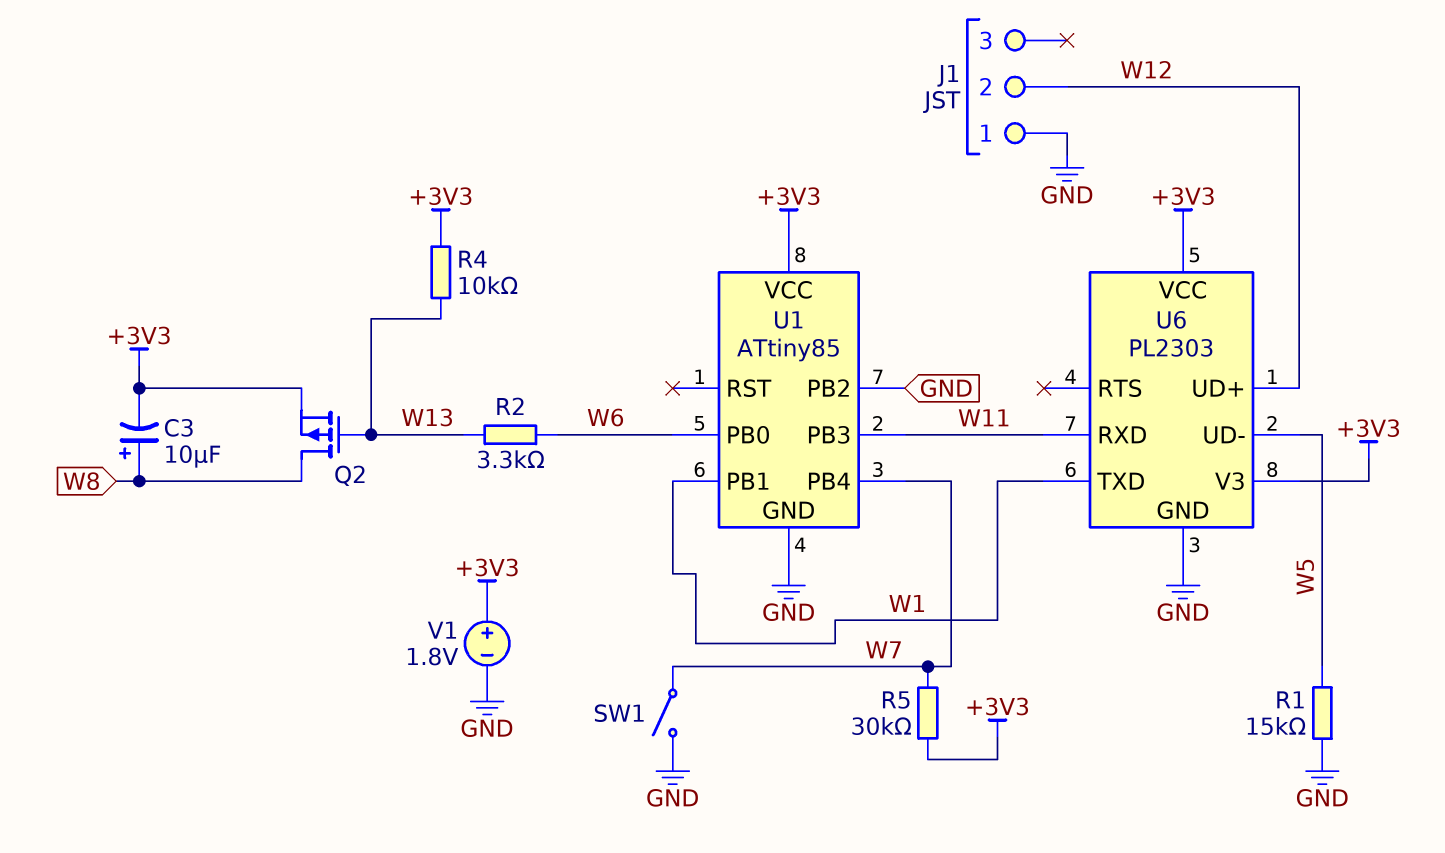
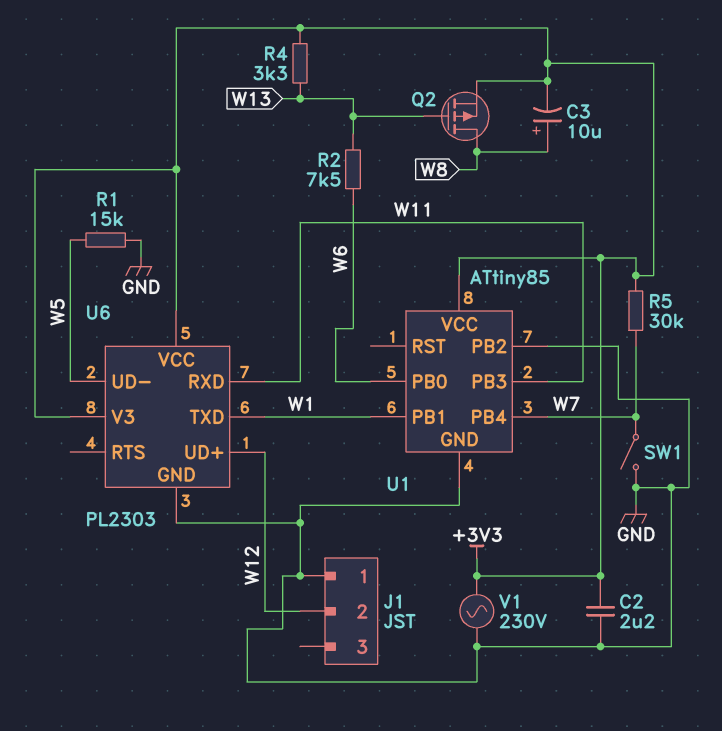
C2: none -> 2.2uF (+3V3, GND)
R2: 3.3k (W6, W13) -> 7.5k (W6, W13)
R4: 10k (+3V3, W13) -> 3.3k (+3V3, W13)
V1: 1.8V (plus +3V3, minus GND) -> AC 230V (+3V3, GND)

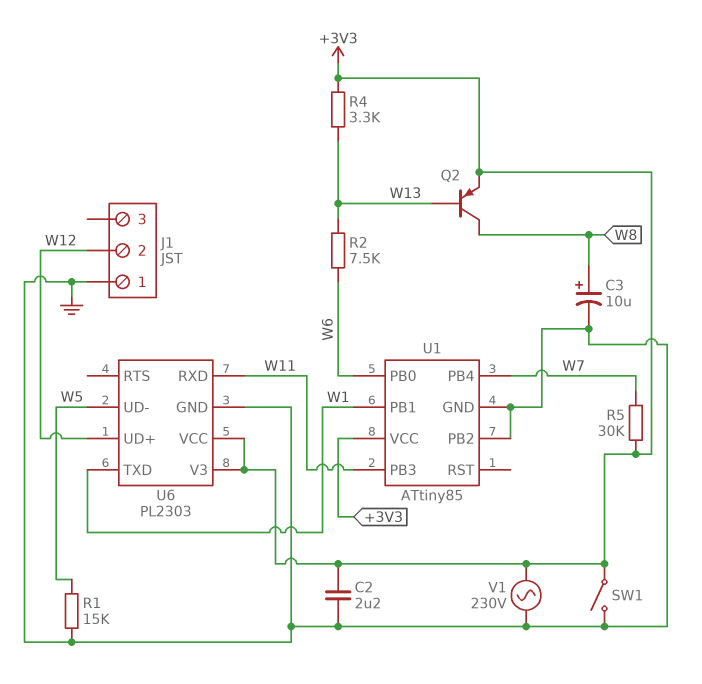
C3: 10uF (plus W8, minus +3V3) -> 10uF (plus W8, minus GND)
Q2: PMOS (G W13, D W8, S +3V3) -> PNP (B W13, C W8, E +3V3)
SW1: switch (GND, W7) -> switch (+3V3, GND)

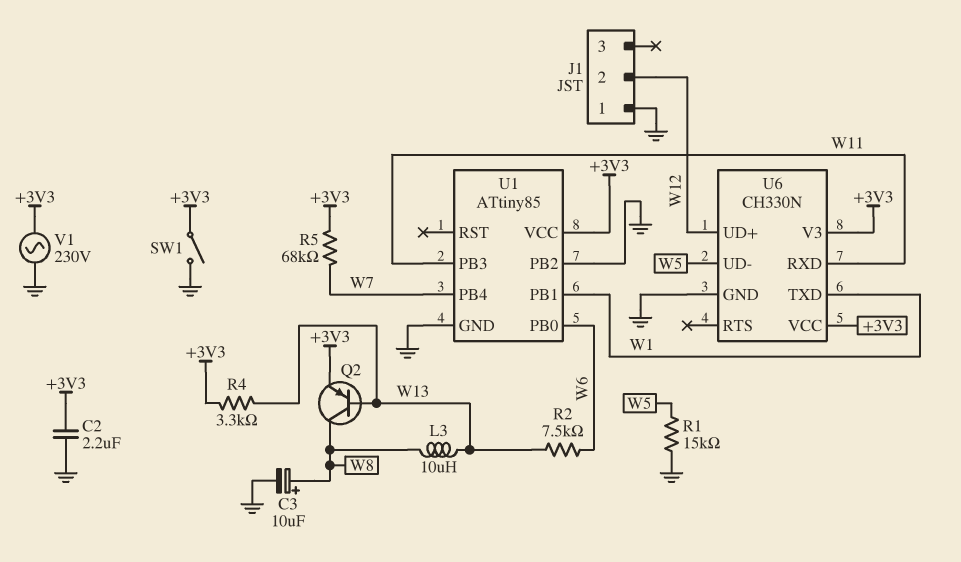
L3: none -> 10uH (W8, W13)
R5: 30k (+3V3, W7) -> 68k (+3V3, W7)
U6: PL2303 -> CH330N

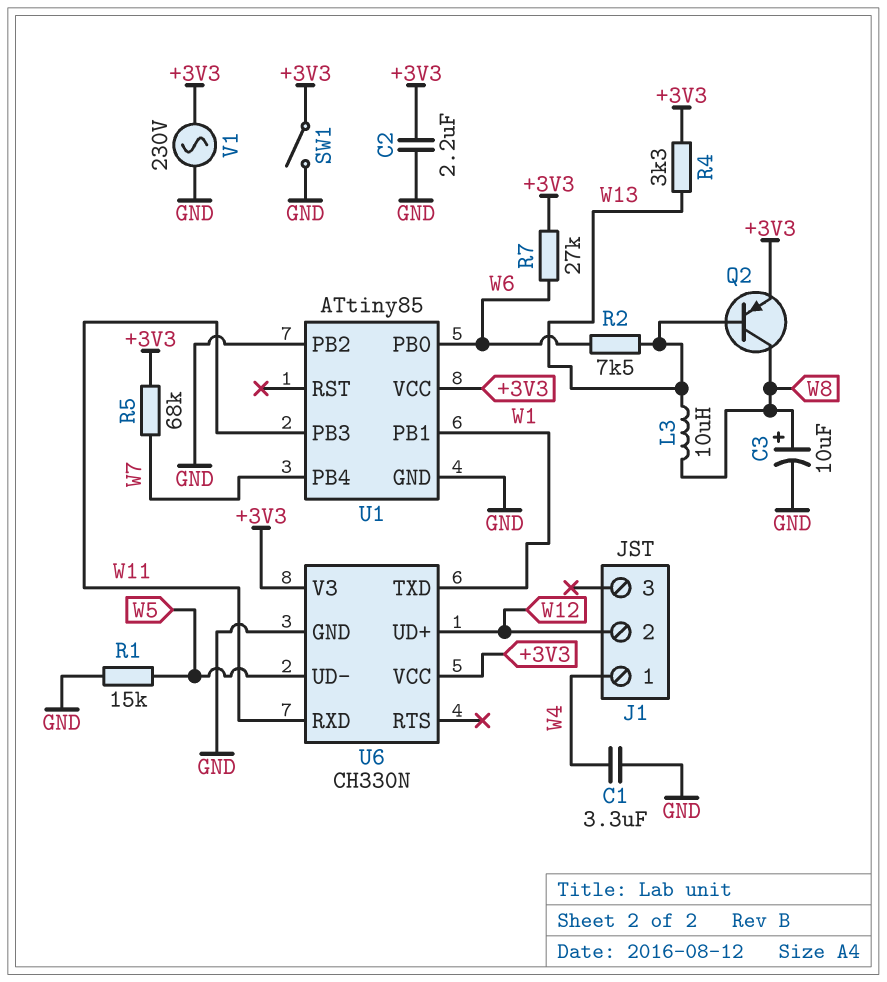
C1: none -> 3.3uF (GND, W4)
J1 pin 1: GND -> W4
R7: none -> 27k (+3V3, W6)

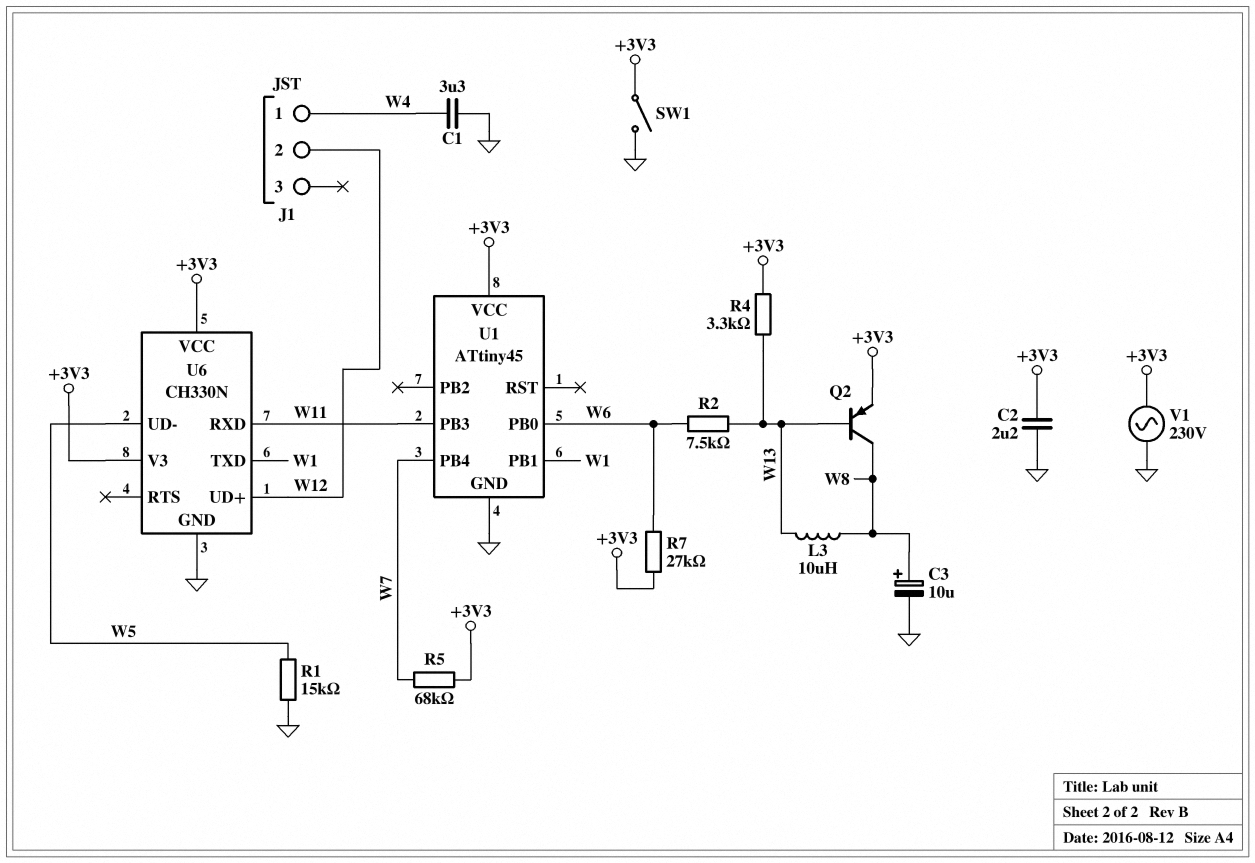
U1: ATtiny85 -> ATtiny45
U1 pin PB2: GND -> none

